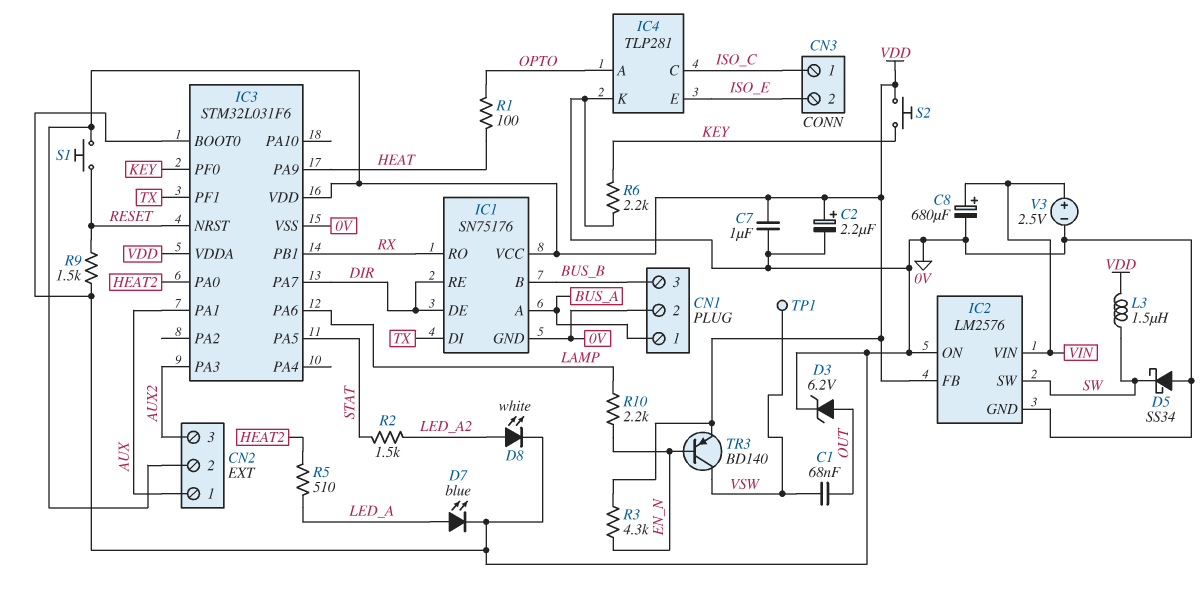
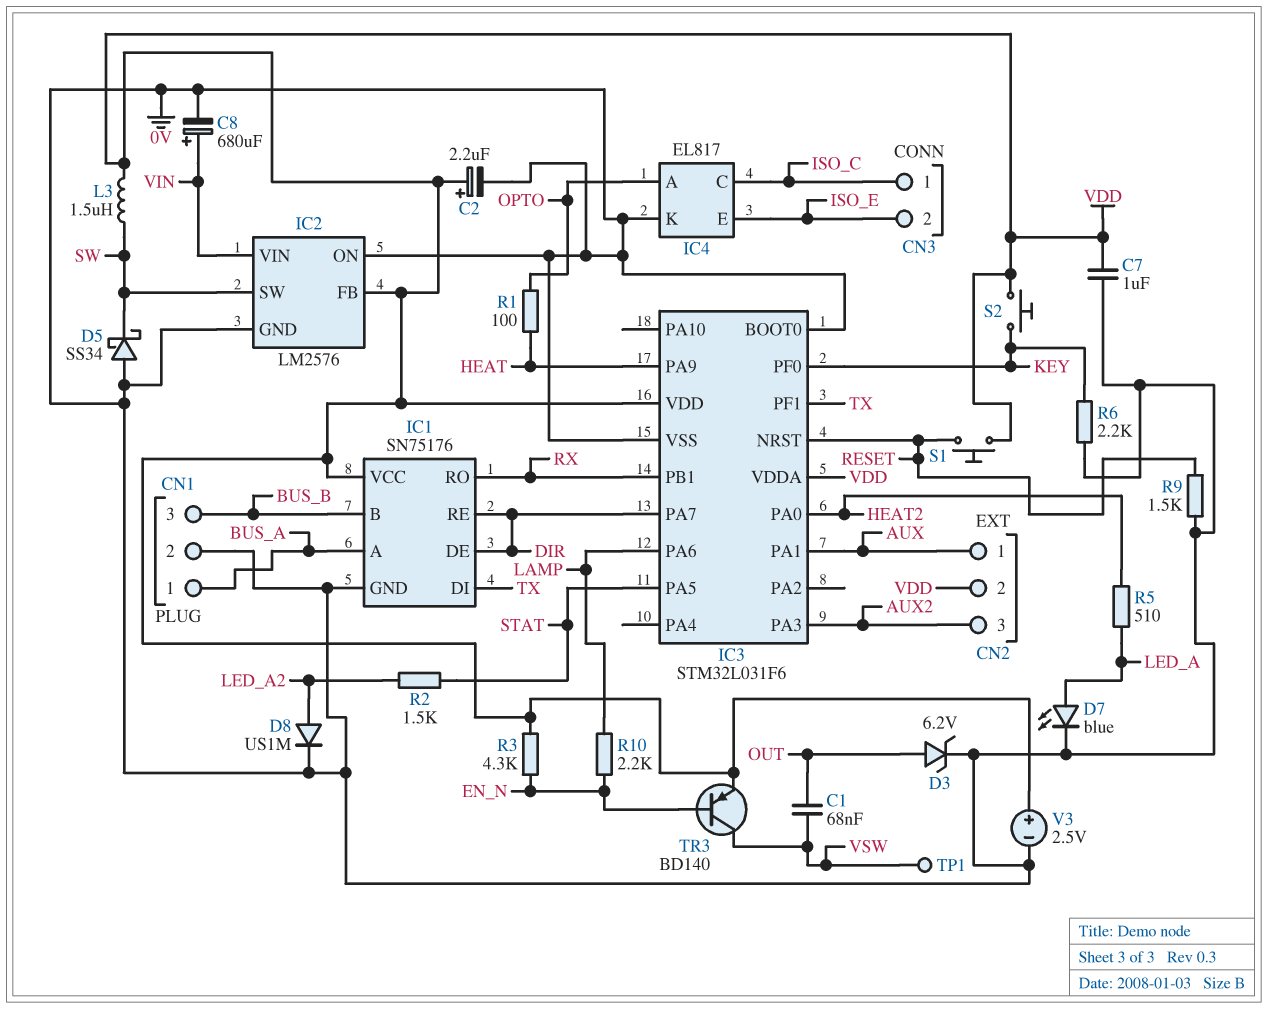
D8: LED white (A LED_A2, K 0V) -> diode US1M (A LED_A2, K 0V)
IC4: TLP281 -> EL817
V3: 2.5V (plus VIN, minus 0V) -> 2.5V (plus VDD, minus 0V)

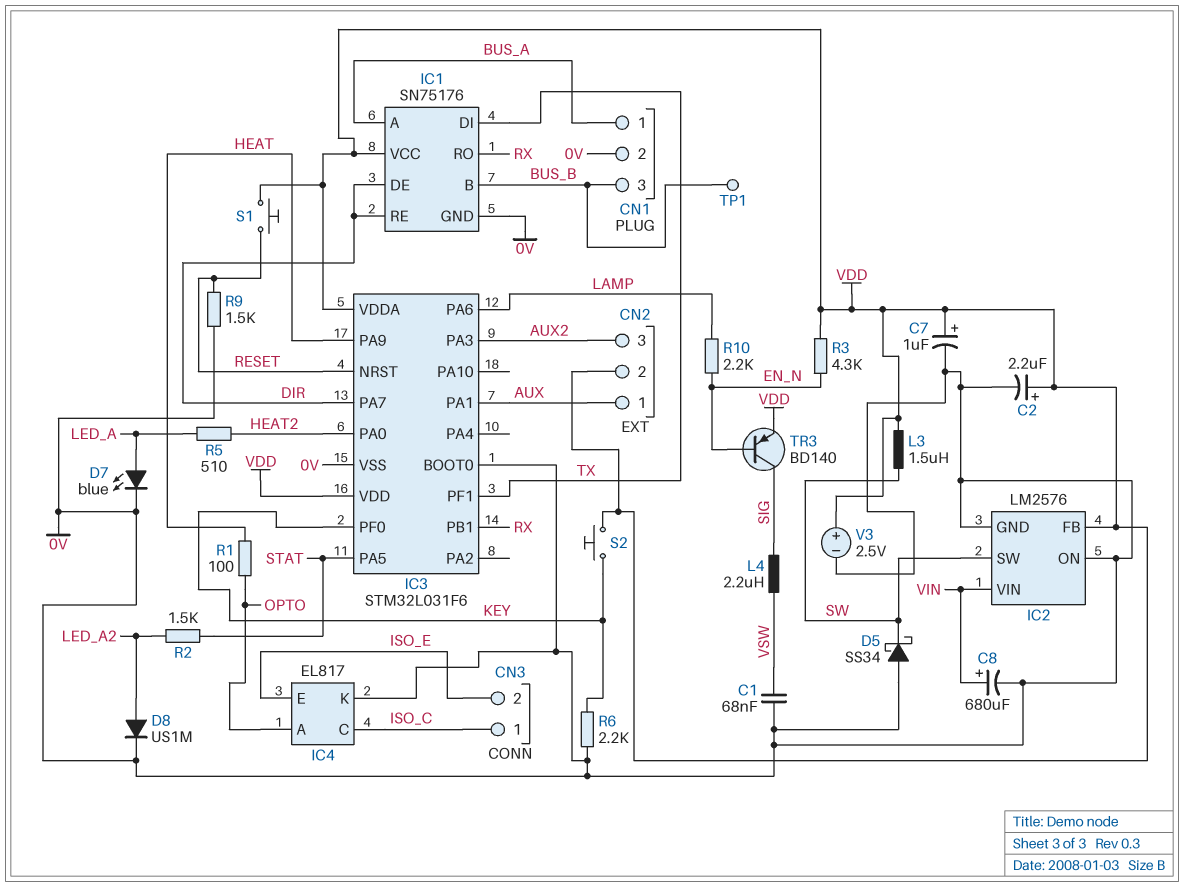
C1: 68nF (OUT, VSW) -> 68nF (0V, VSW)
C7: 1uF (0V, VDD) -> 1uF (plus VDD, minus 0V)
D3: zener 6.2V (A OUT, K 0V) -> none
L4: none -> 2.2uH (SIG, VSW)
TP1: test point (VSW) -> test point (BUS_B)
TR3: PNP BD140 (B EN_N, C VSW, E VDD) -> PNP BD140 (B EN_N, C SIG, E VDD)

